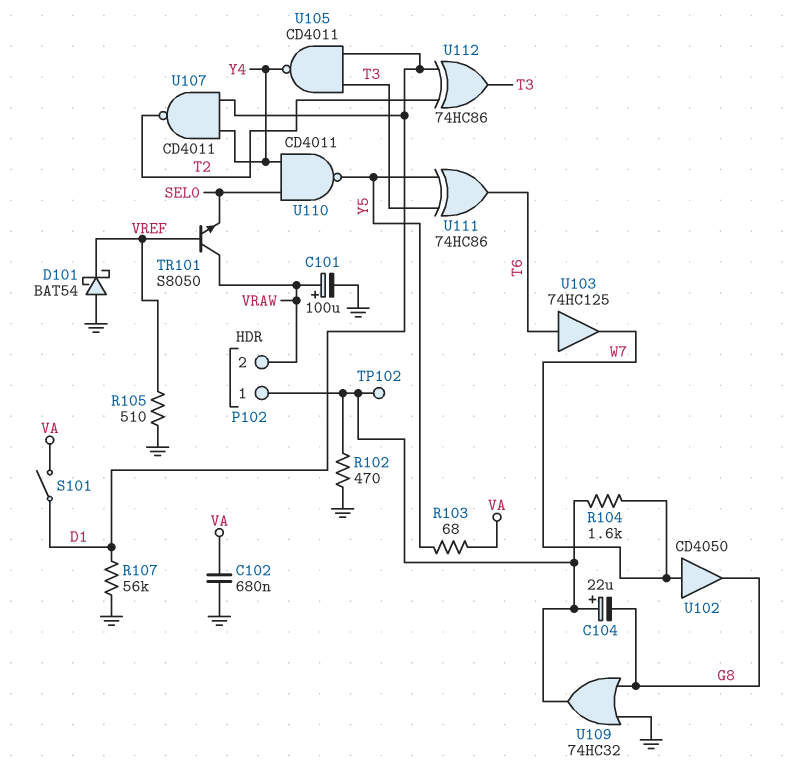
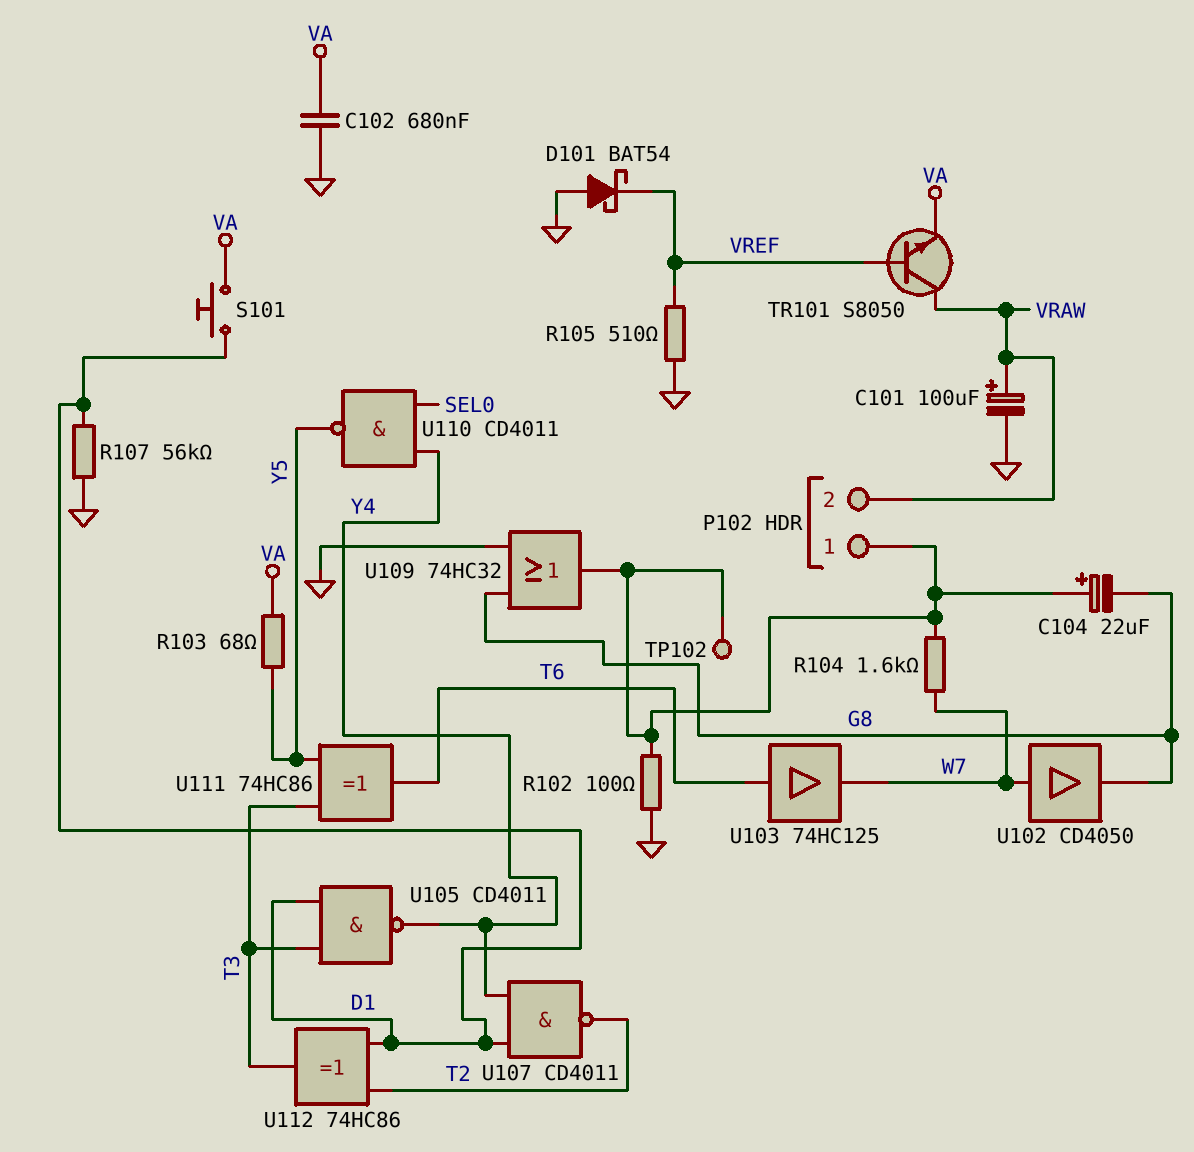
R102: 470 (GND, P102/1) -> 100 (GND, P102/1)
S101: switch (D1, VA) -> button (D1, VA)
TR101: NPN S8050 (B VREF, C VRAW, E SEL0) -> NPN S8050 (B VREF, C VRAW, E VA)

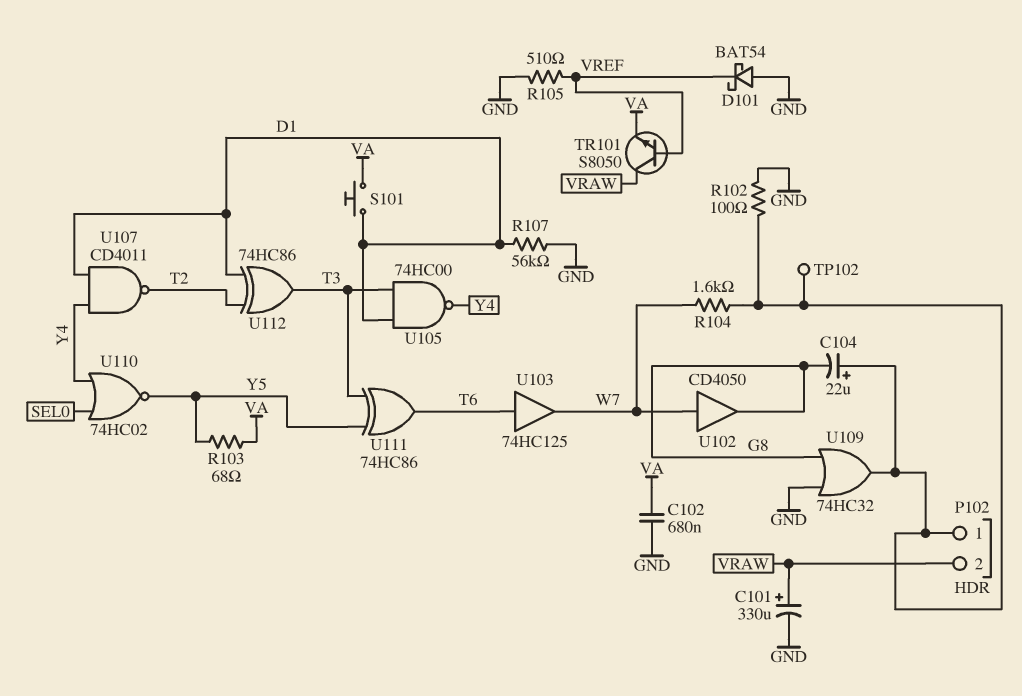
C101: 100uF (plus VRAW, minus GND) -> 330uF (plus VRAW, minus GND)
U105: NAND CD4011 (in D1, in T3, out Y4) -> NAND 74HC00 (in D1, in T3, out Y4)
U110: NAND CD4011 (in SEL0, in Y4, out Y5) -> NOR 74HC02 (in SEL0, in Y4, out Y5)

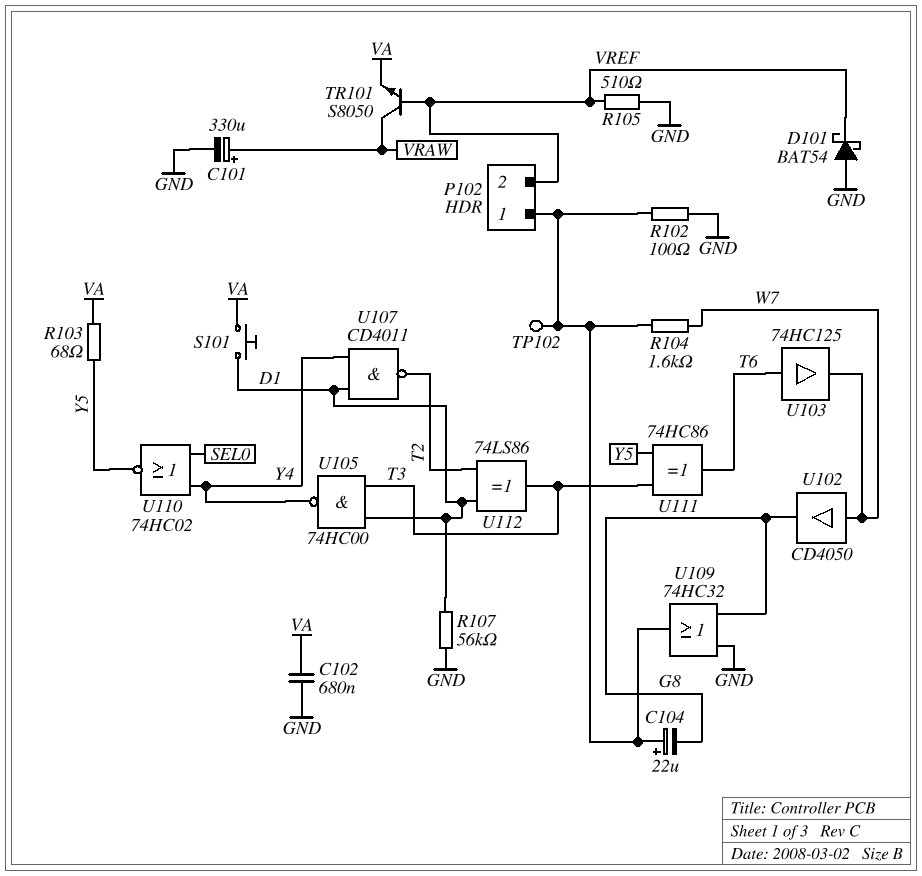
P102 pin 2: VRAW -> VREF
U112: XOR 74HC86 (in D1, in T2, out T3) -> XOR 74LS86 (in D1, in T2, out T3)

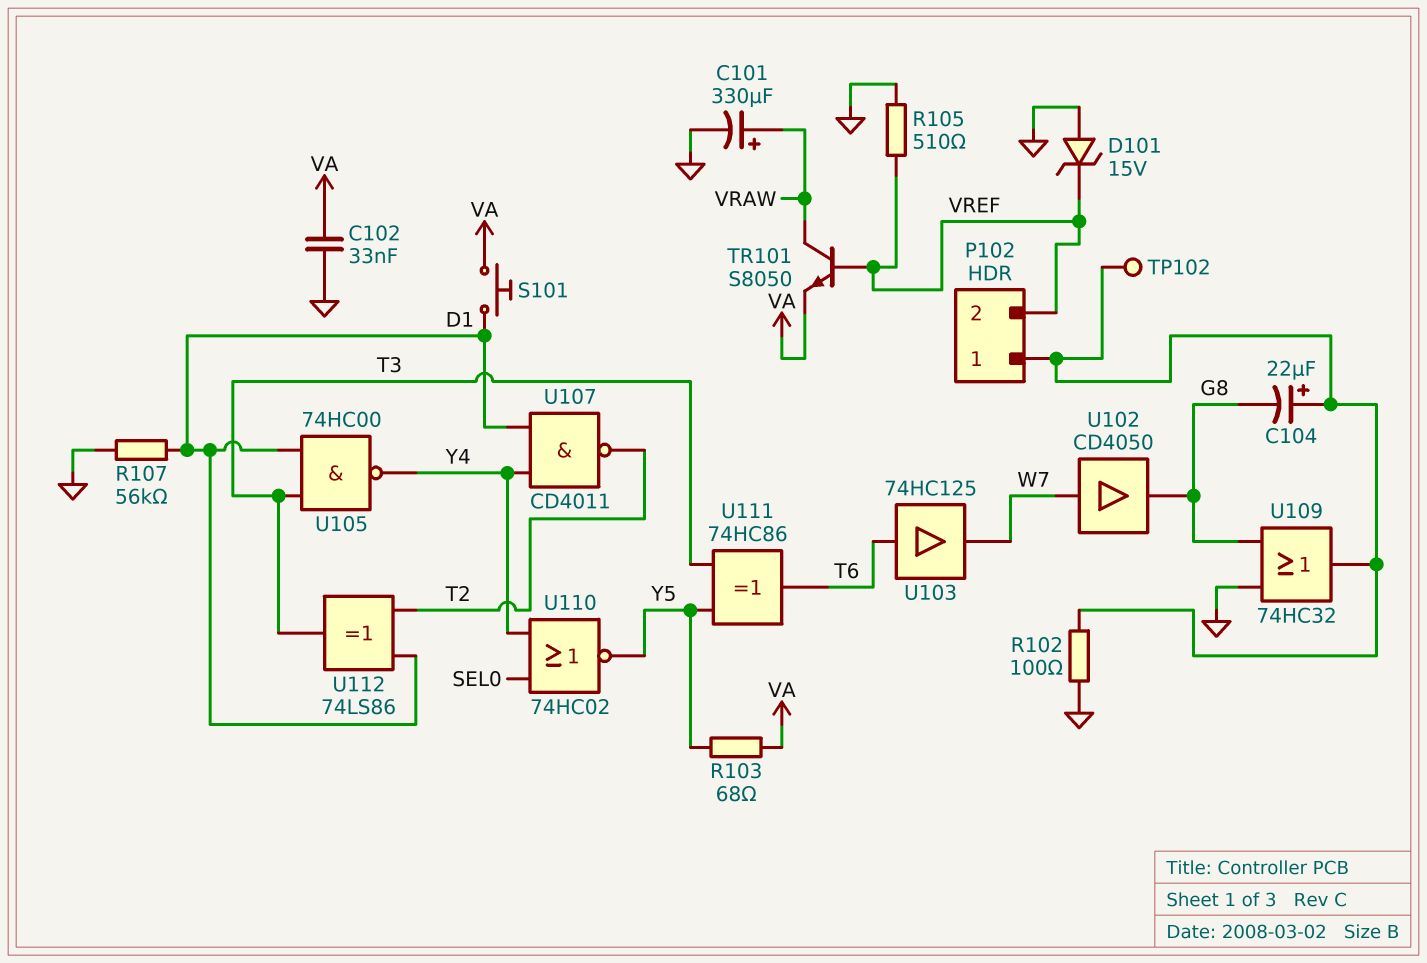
C102: 680nF (GND, VA) -> 33nF (GND, VA)
D101: schottky BAT54 (A GND, K VREF) -> zener 15V (A GND, K VREF)
R104: 1.6k (P102/1, W7) -> none

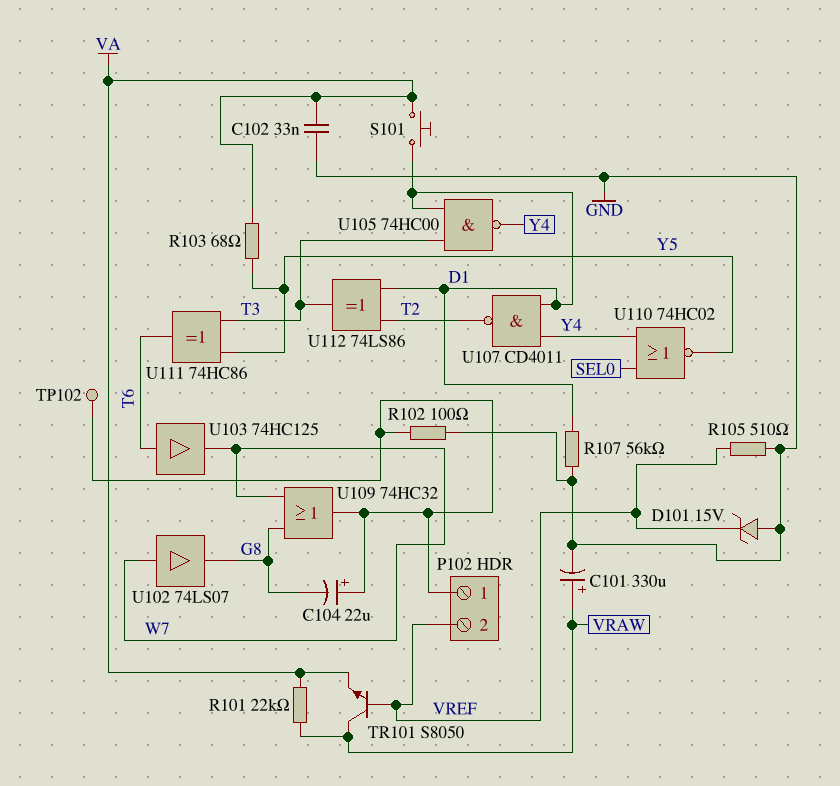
R101: none -> 22k (VA, VRAW)
U102: buffer CD4050 (in W7, out G8) -> buffer 74LS07 (in W7, out G8)
U109: OR 74HC32 (in G8, in GND, out P102/1) -> OR 74HC32 (in G8, in W7, out P102/1)

